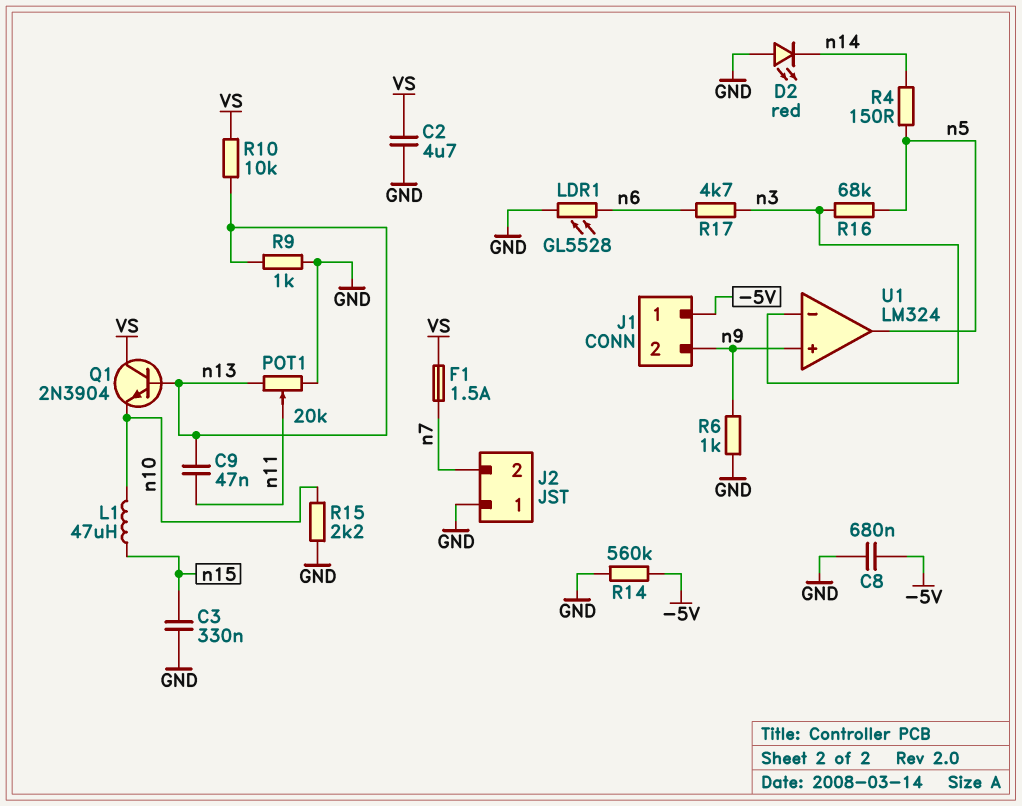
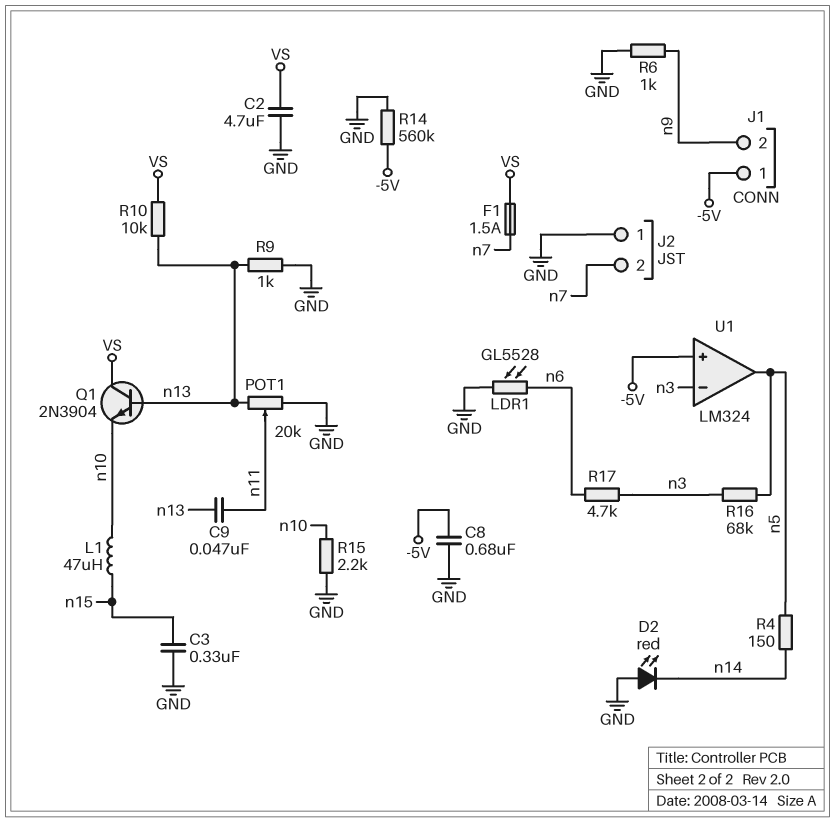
U1 pin in+: n9 -> -5V

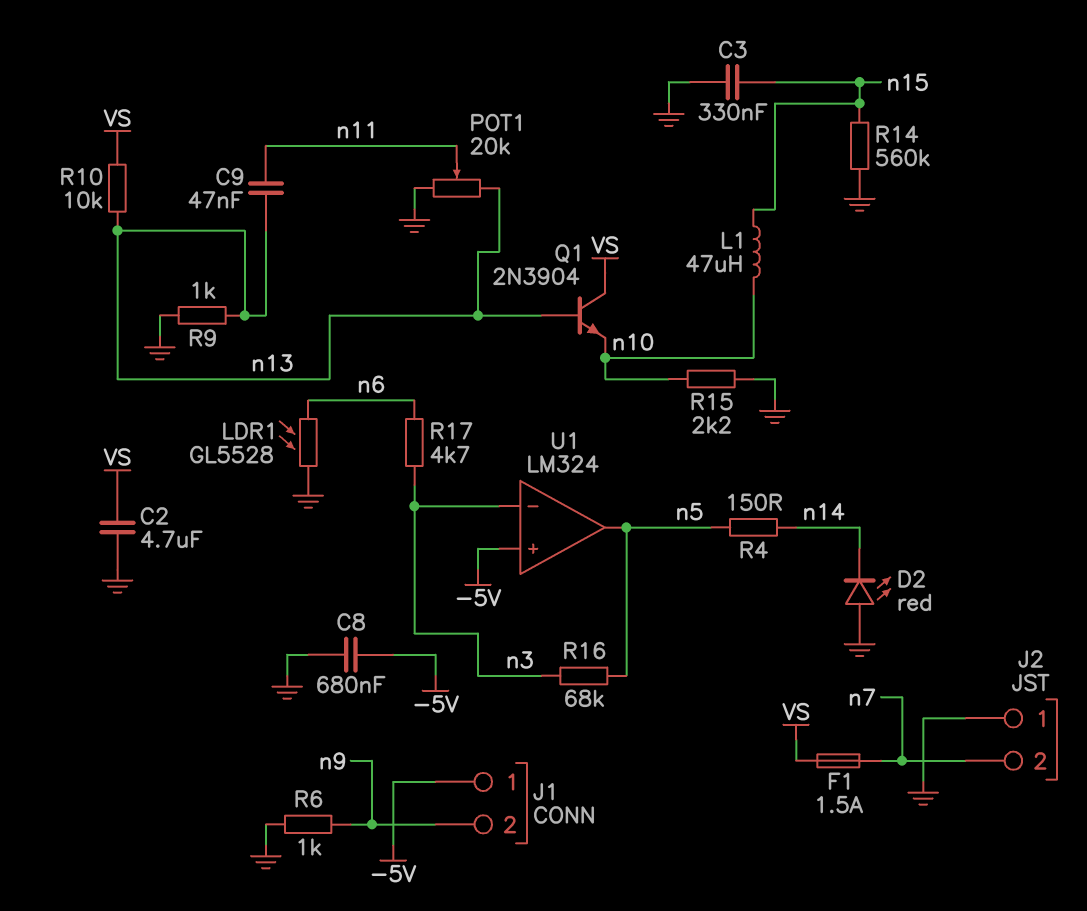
R14: 560k (-5V, GND) -> 560k (GND, n15)

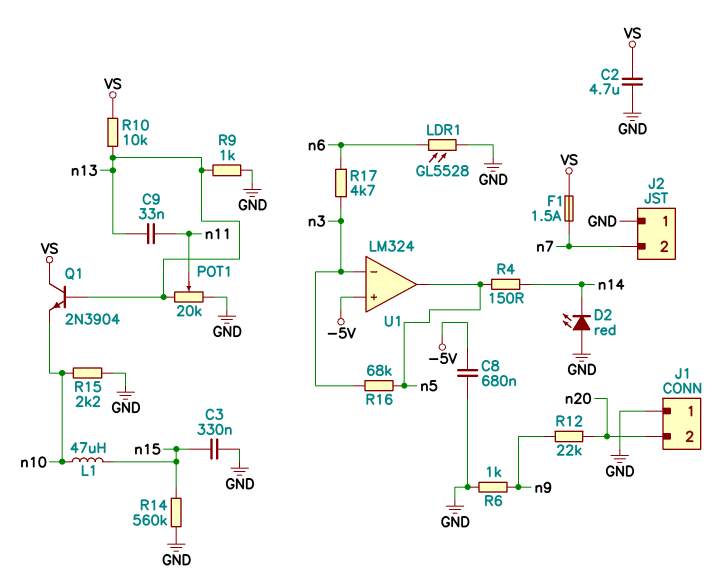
C9: 47nF (n11, n13) -> 33nF (n11, n13)
J1 pin 1: -5V -> GND
J1 pin 2: n9 -> n20
R12: none -> 22k (n9, n20)

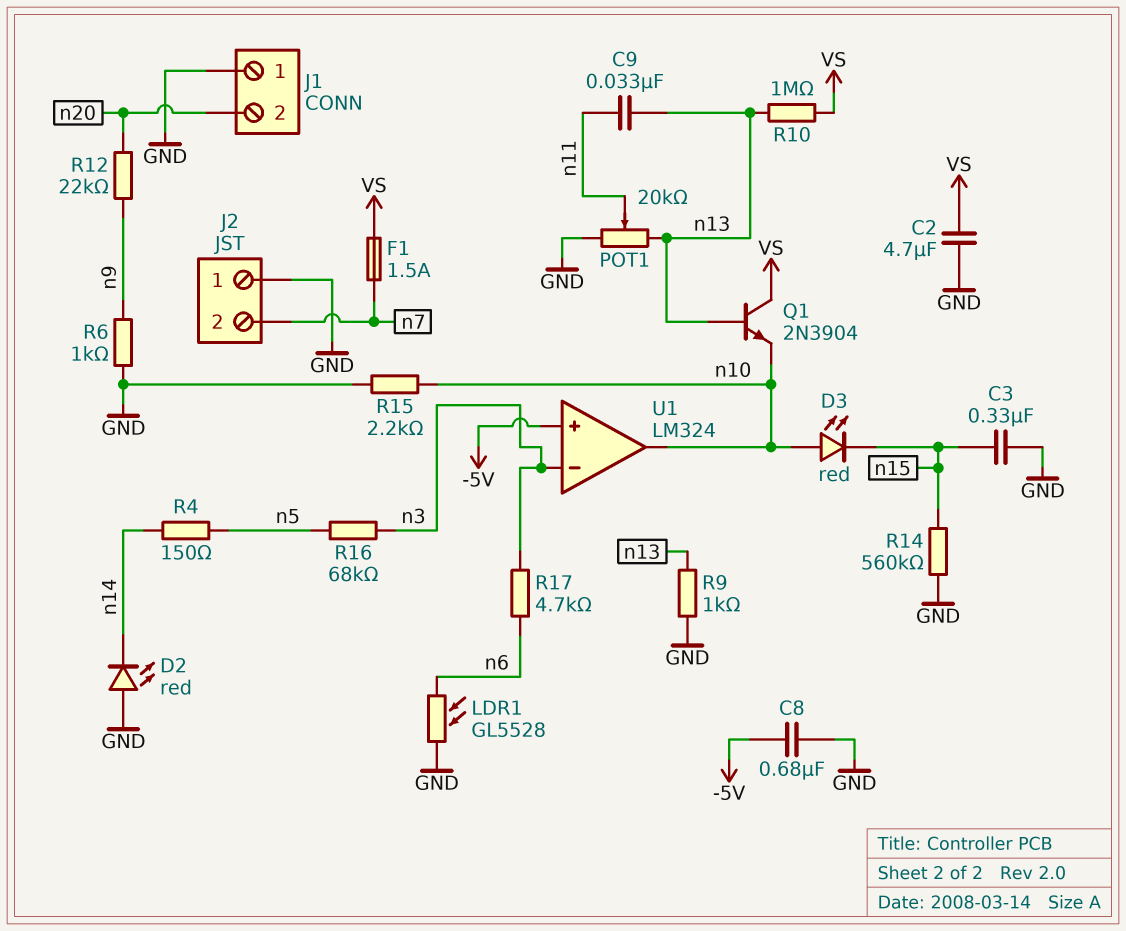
D3: none -> LED red (A n10, K n15)
L1: 47uH (n10, n15) -> none
R10: 10k (VS, n13) -> 1M (VS, n13)
U1 pin out: n5 -> n10

